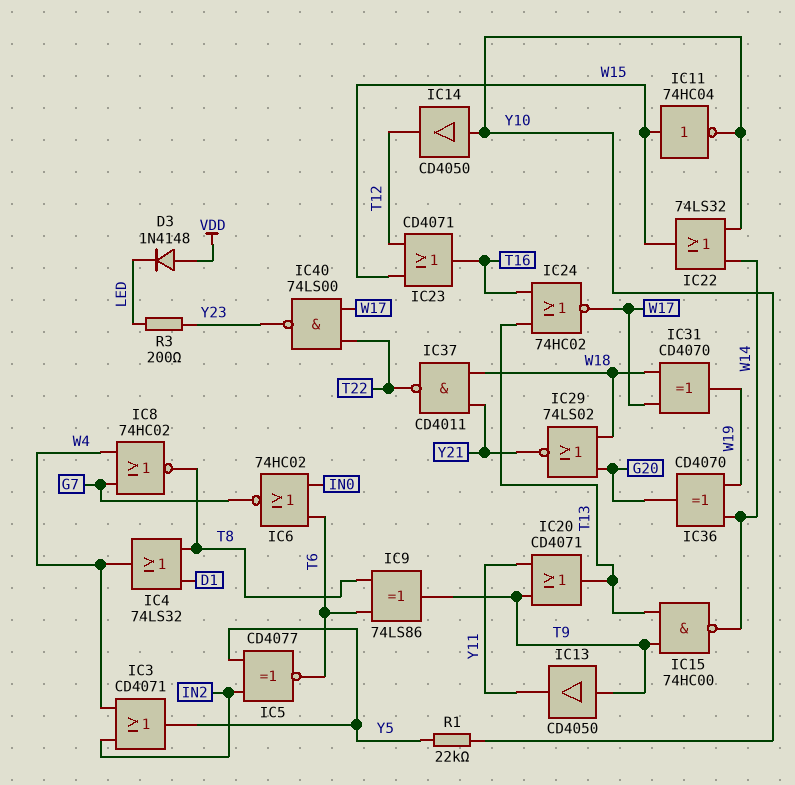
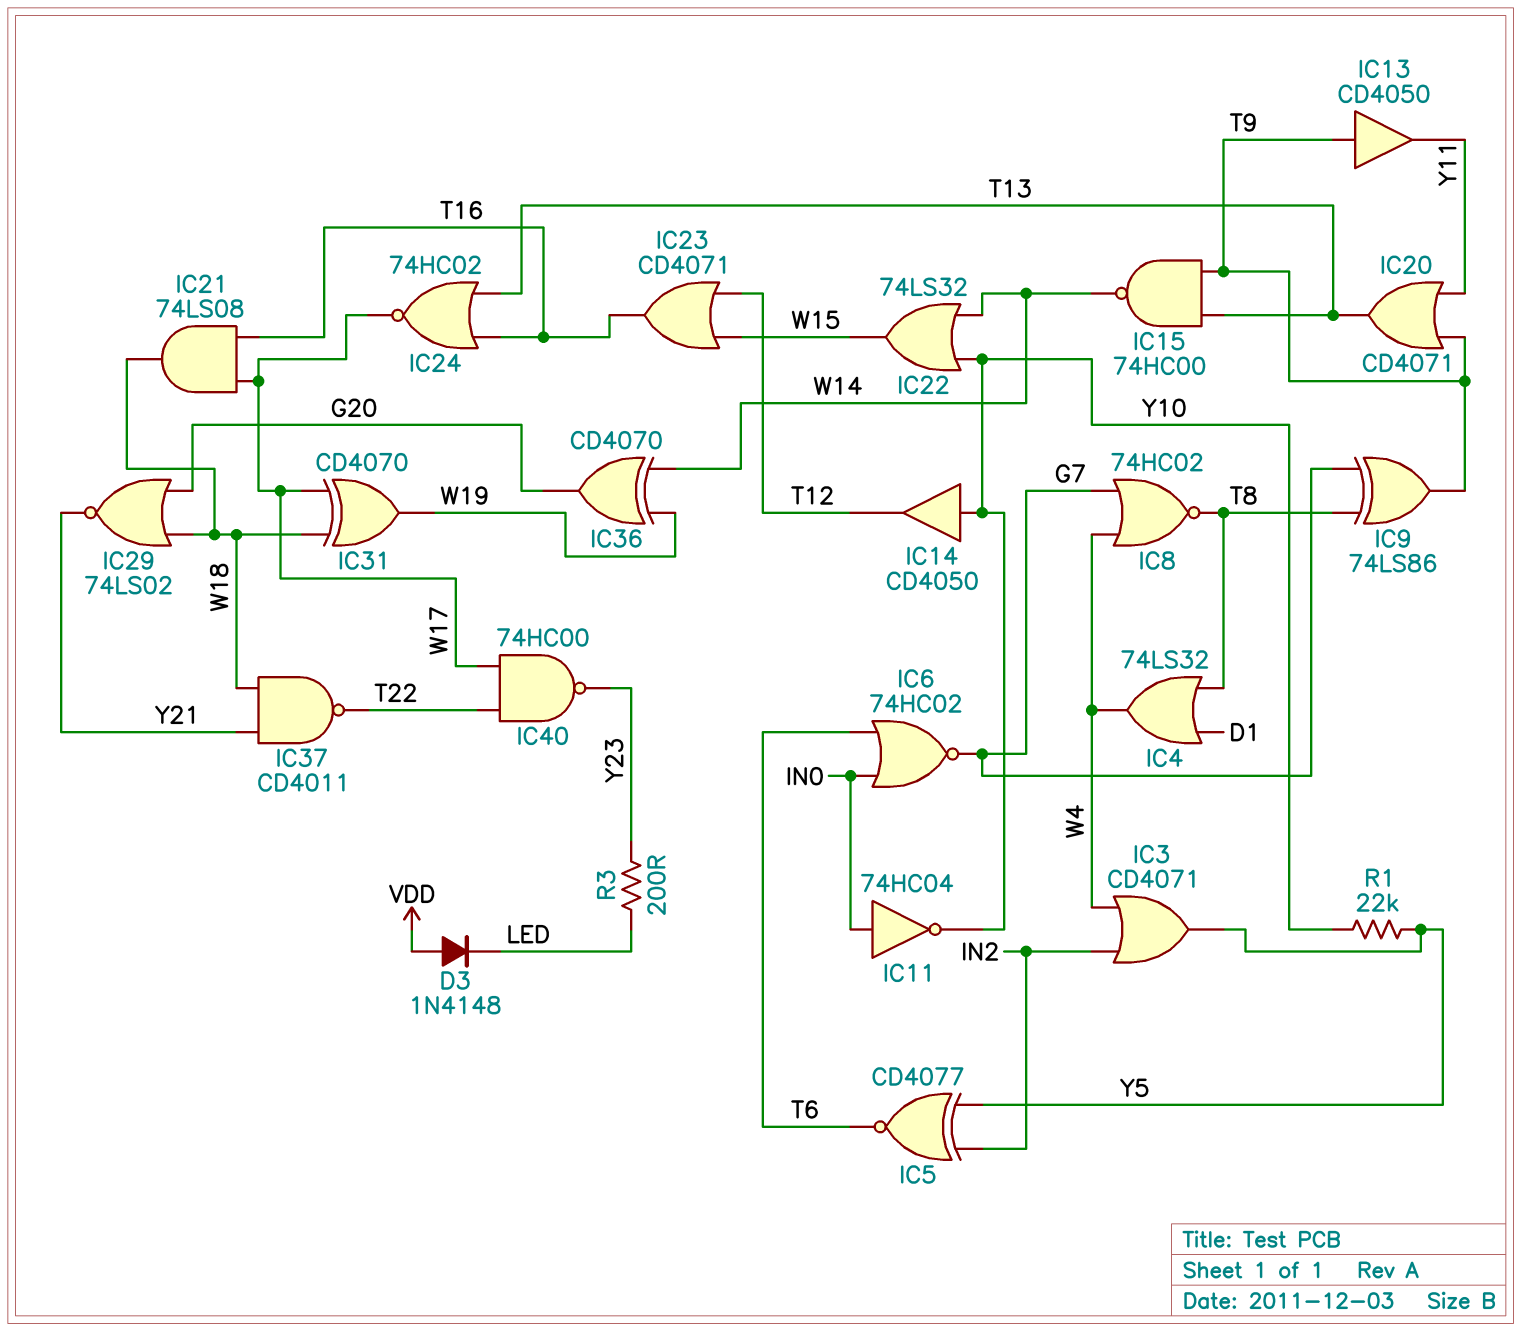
IC9: XOR 74LS86 (in T6, in T8, out T9) -> XOR 74LS86 (in G7, in T8, out T9)
IC11: NOT 74HC04 (in W15, out Y10) -> NOT 74HC04 (in IN0, out Y10)
IC21: none -> AND 74LS08 (in T16, in W17, out W18)
IC40: NAND 74LS00 (in T22, in W17, out Y23) -> NAND 74HC00 (in T22, in W17, out Y23)

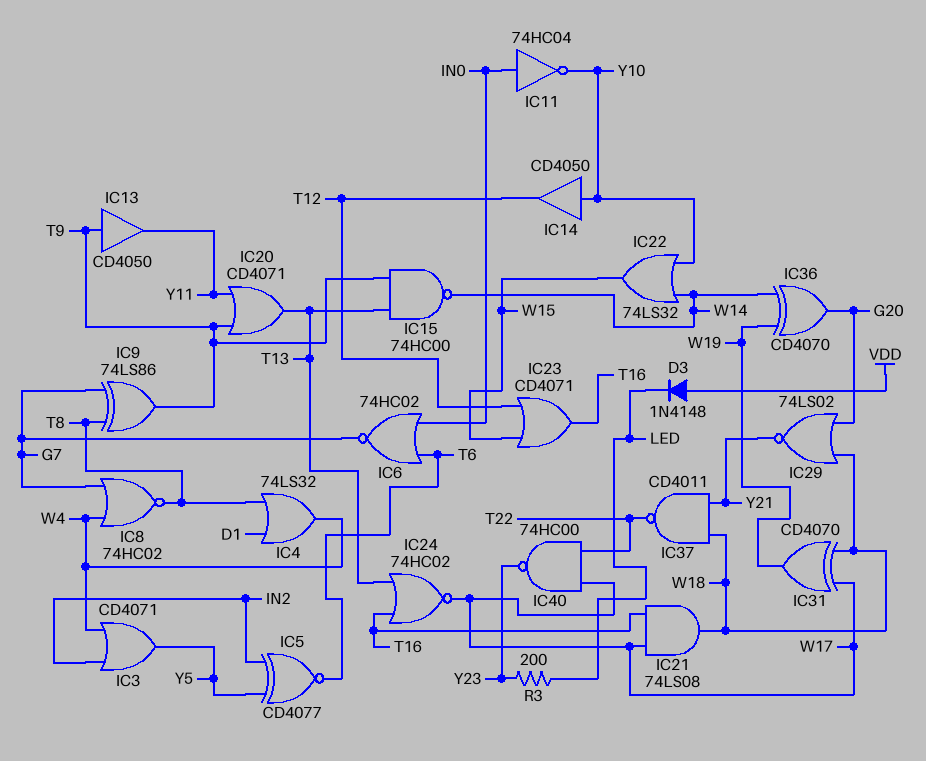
R1: 22k (Y5, Y10) -> none

